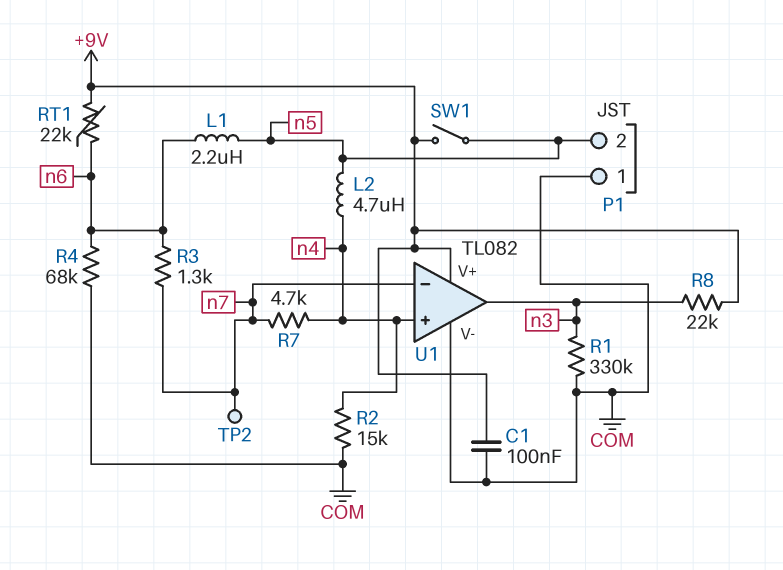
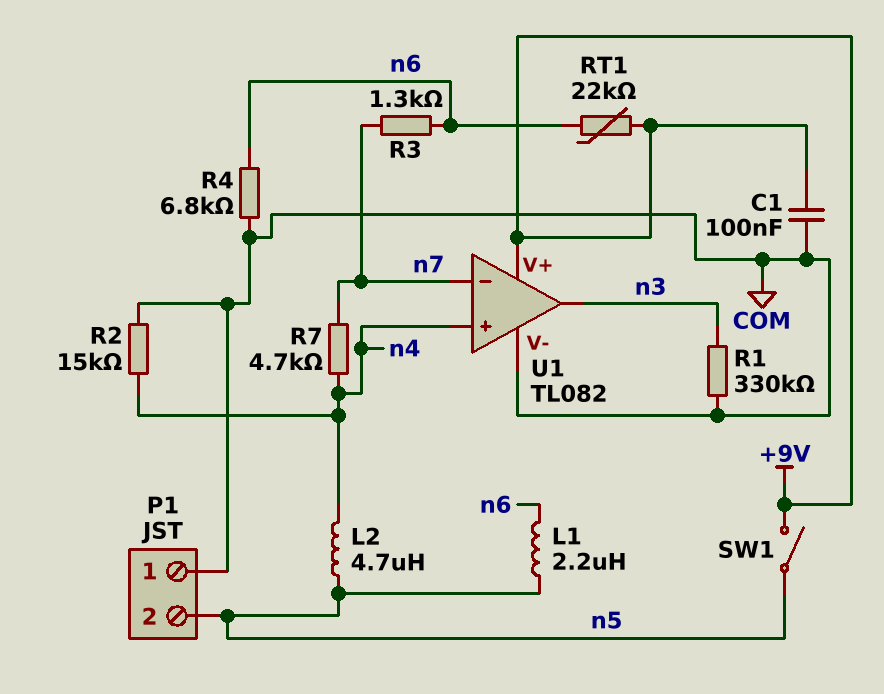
R4: 68k (COM, n6) -> 6.8k (COM, n6)
R8: 22k (+9V, n3) -> none
TP2: test point (n7) -> none

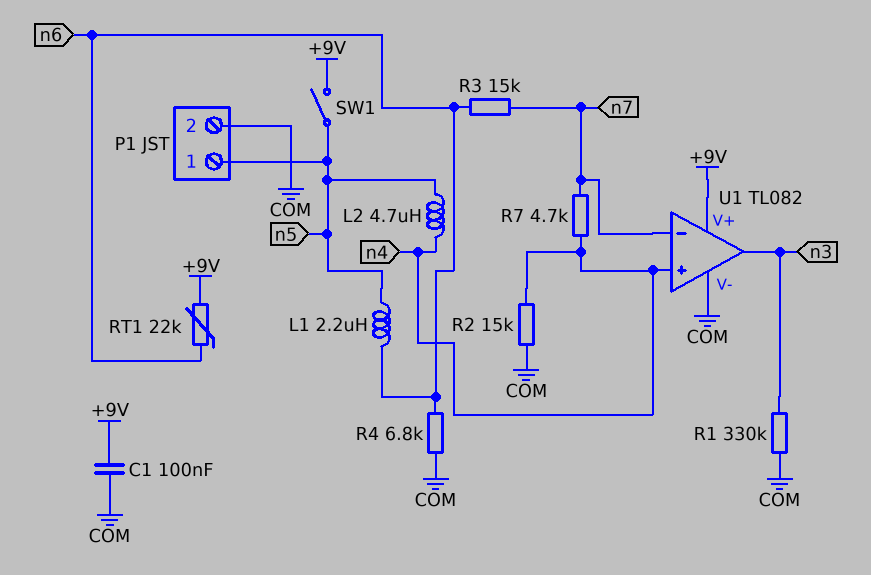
P1 pin 1: COM -> n5
P1 pin 2: n5 -> COM
R3: 1.3k (n6, n7) -> 15k (n6, n7)

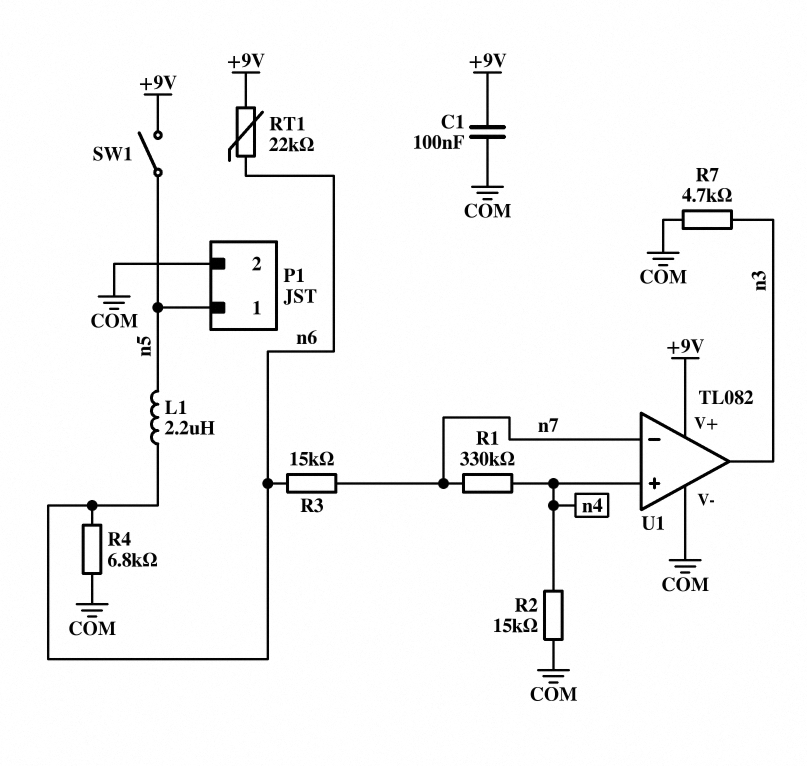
L2: 4.7uH (n4, n5) -> none
R1: 330k (COM, n3) -> 330k (n4, n7)
R7: 4.7k (n4, n7) -> 4.7k (COM, n3)

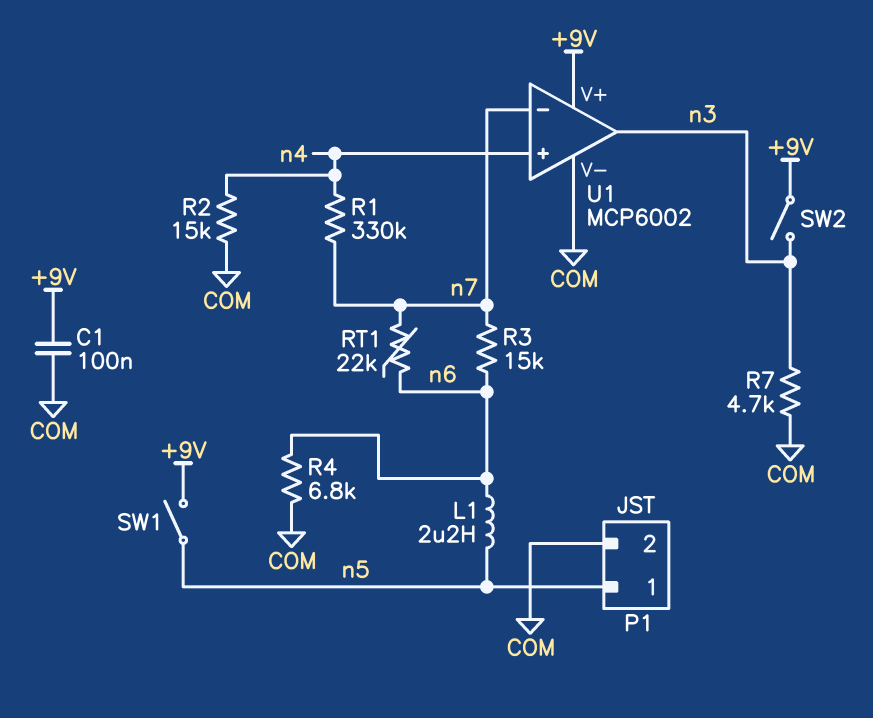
RT1: 22k (+9V, n6) -> 22k (n6, n7)
SW2: none -> switch (+9V, n3)
U1: TL082 -> MCP6002

